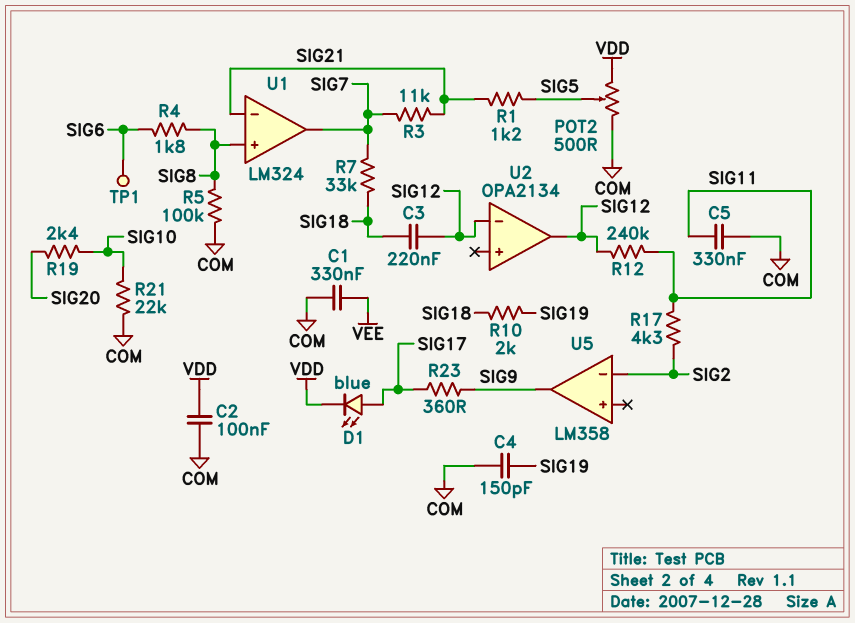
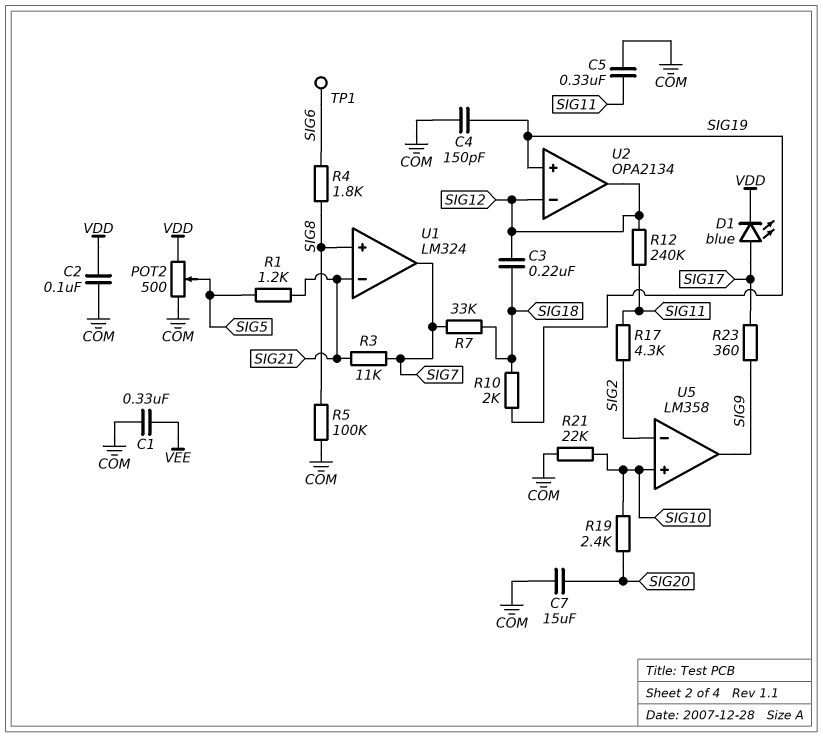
C7: none -> 15uF (COM, SIG20)
U2 pin in+: none -> SIG19
U5 pin in+: none -> SIG10

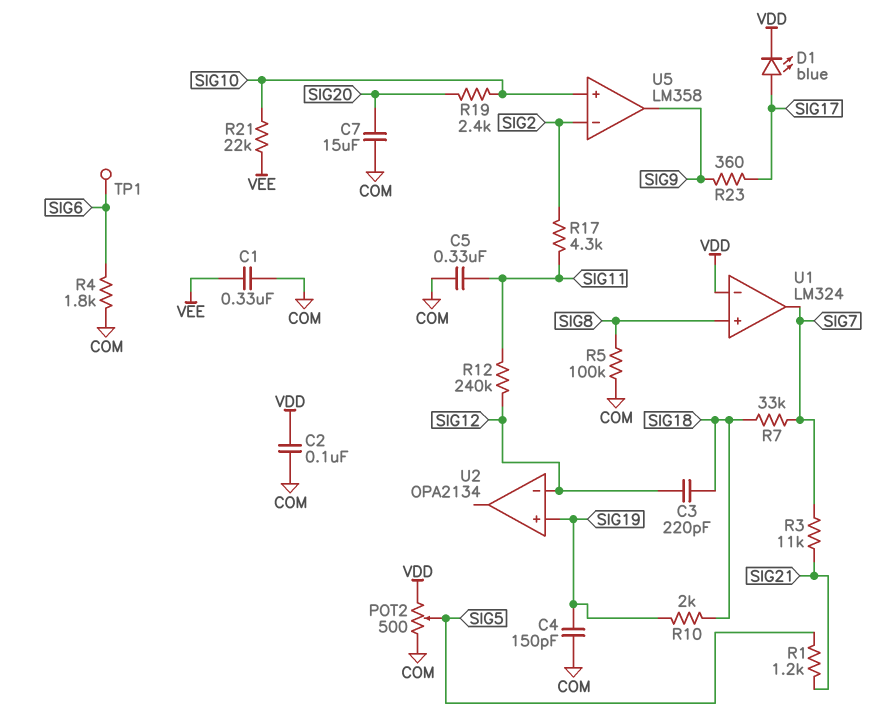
C3: 220nF (SIG12, SIG18) -> 220pF (SIG12, SIG18)
R4: 1.8k (SIG6, SIG8) -> 1.8k (COM, SIG6)
R21: 22k (COM, SIG10) -> 22k (SIG10, VEE)
U1 pin in-: SIG21 -> VDD
U2 pin out: SIG12 -> none

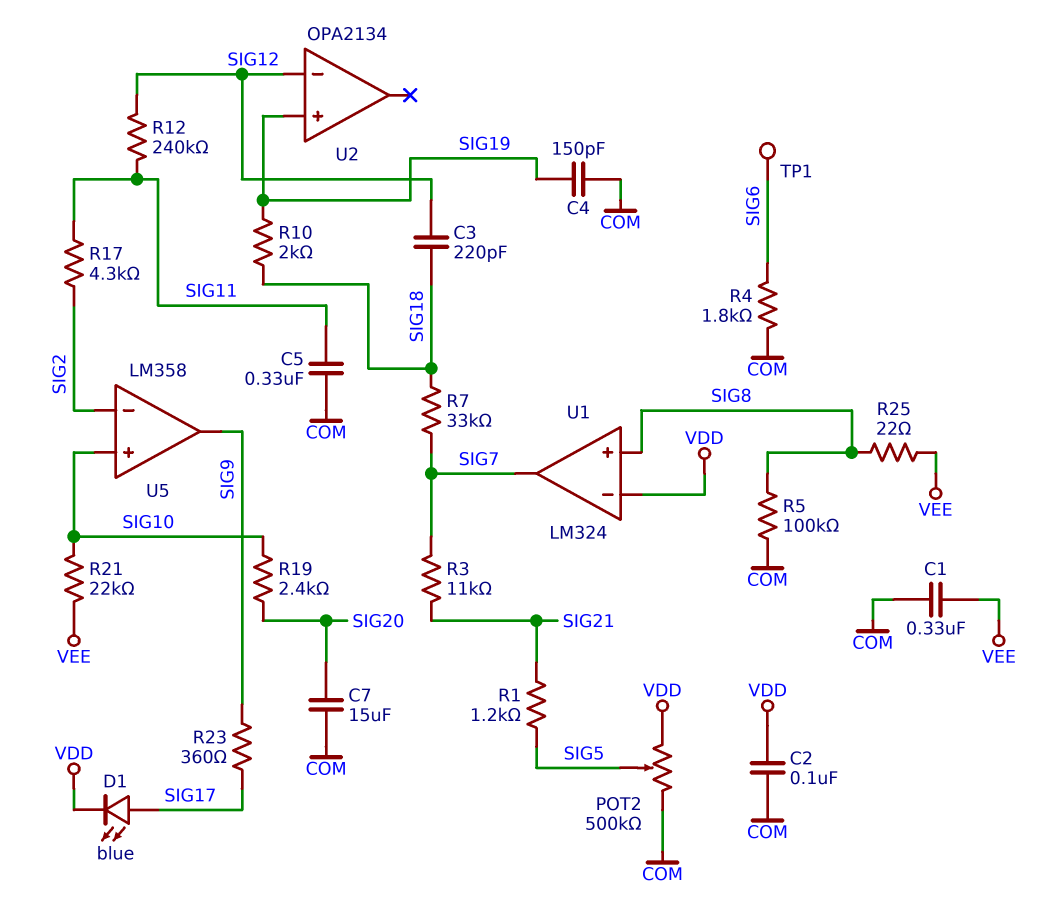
POT2: 500 (COM, VDD, wiper SIG5) -> 500k (COM, VDD, wiper SIG5)
R25: none -> 22 (SIG8, VEE)

